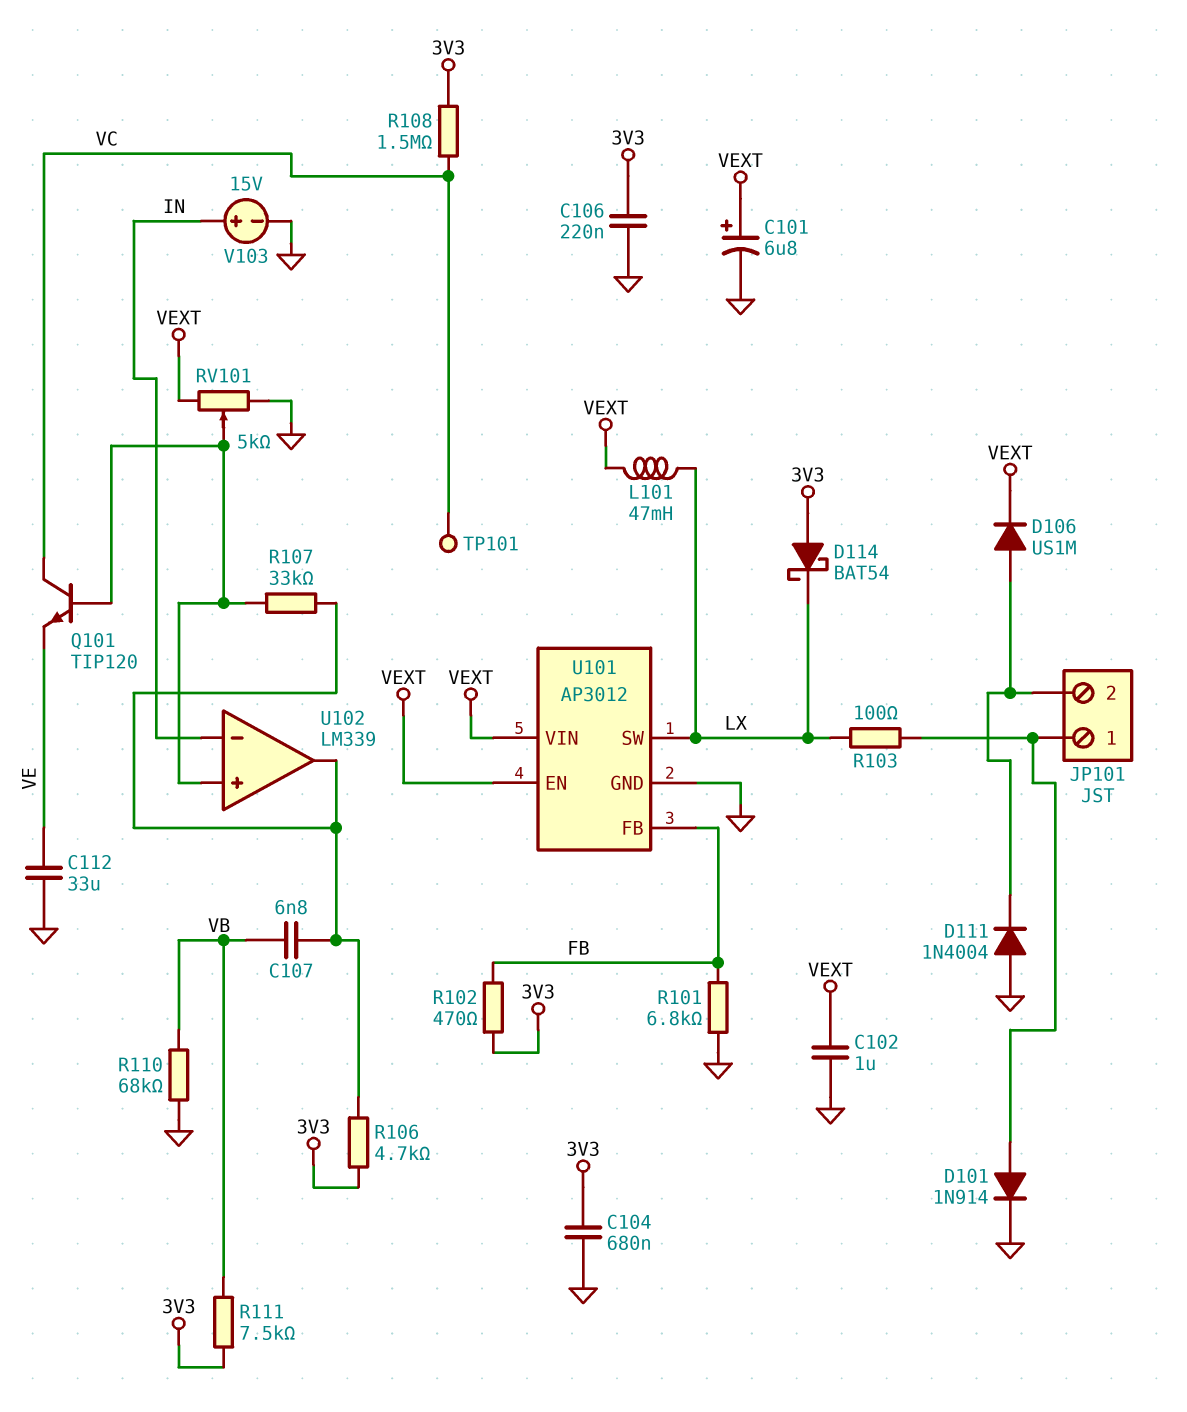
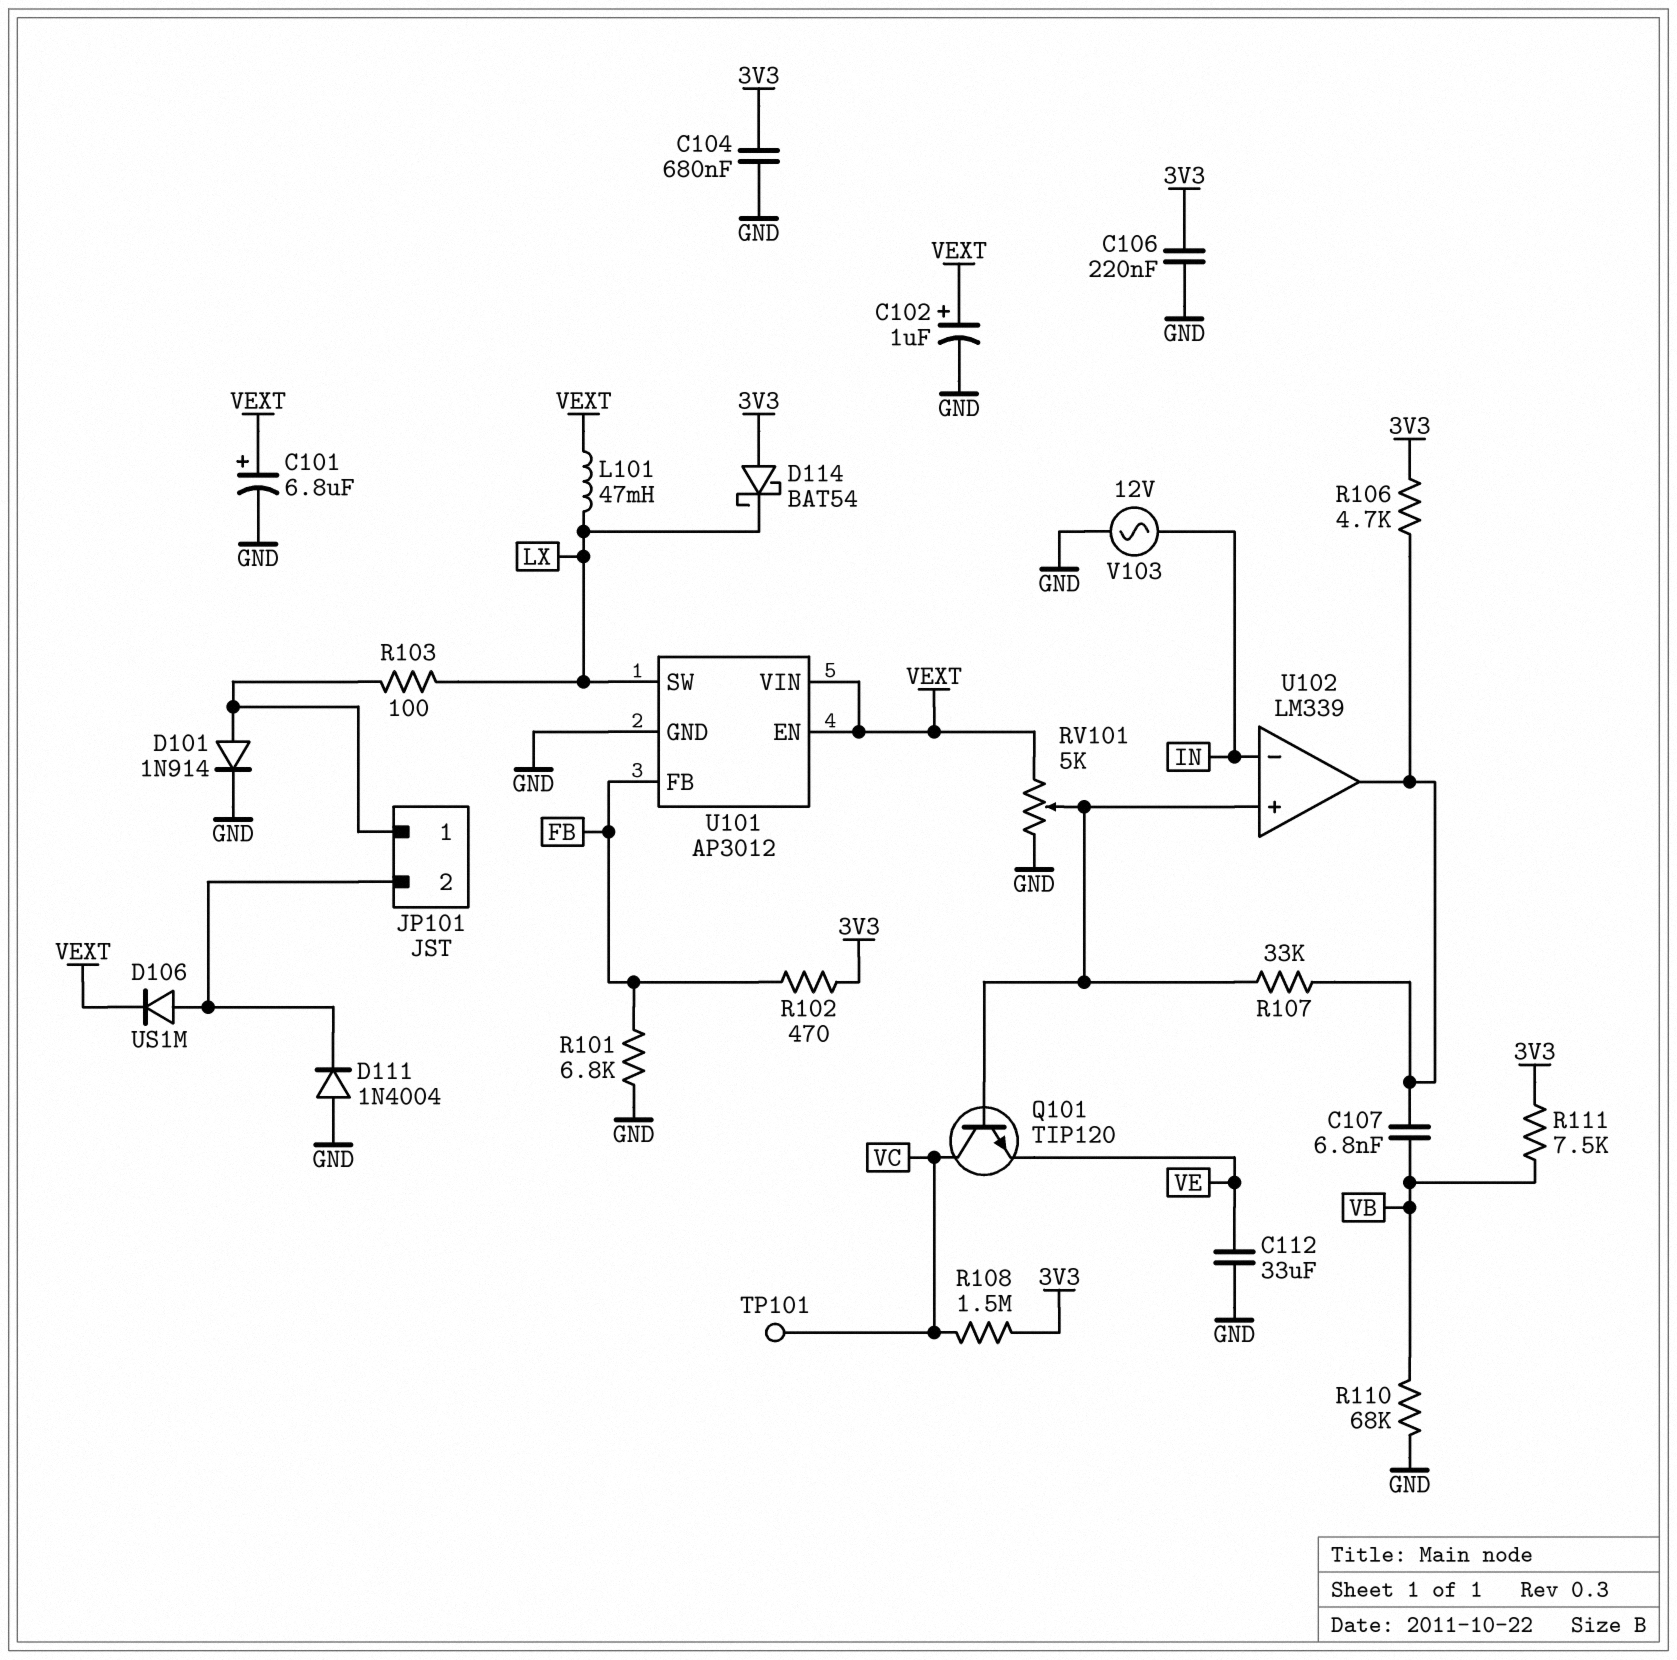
C102: 1uF (GND, VEXT) -> 1uF (plus VEXT, minus GND)
V103: 15V (plus IN, minus GND) -> AC 12V (GND, IN)

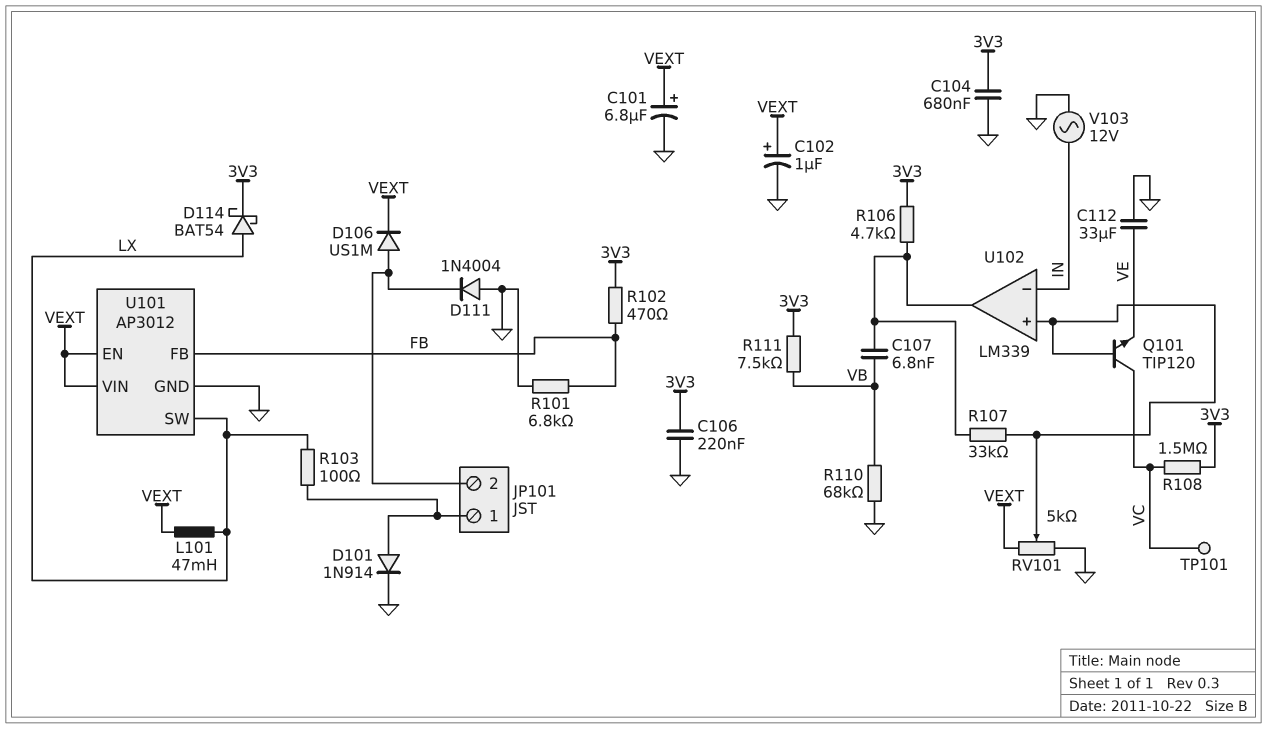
D114: schottky BAT54 (A 3V3, K LX) -> schottky BAT54 (A LX, K 3V3)

